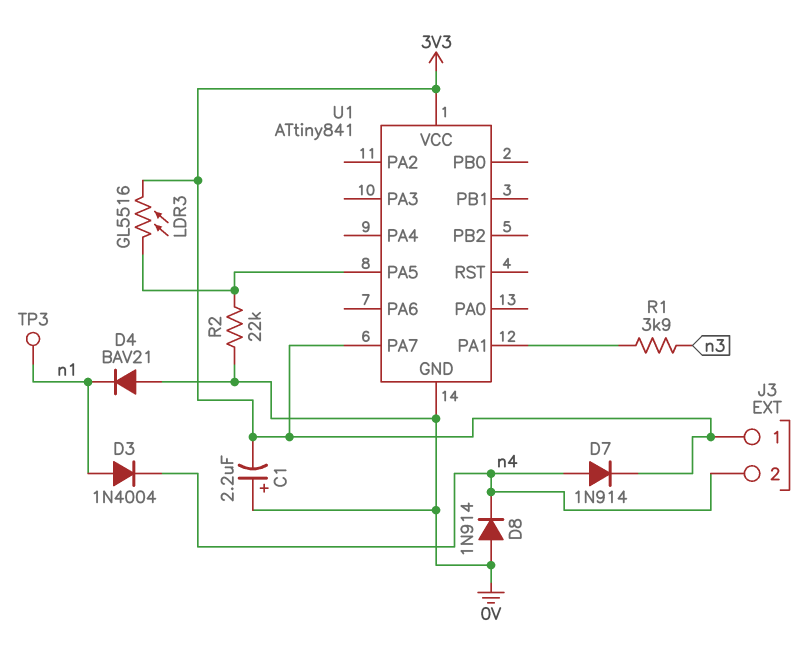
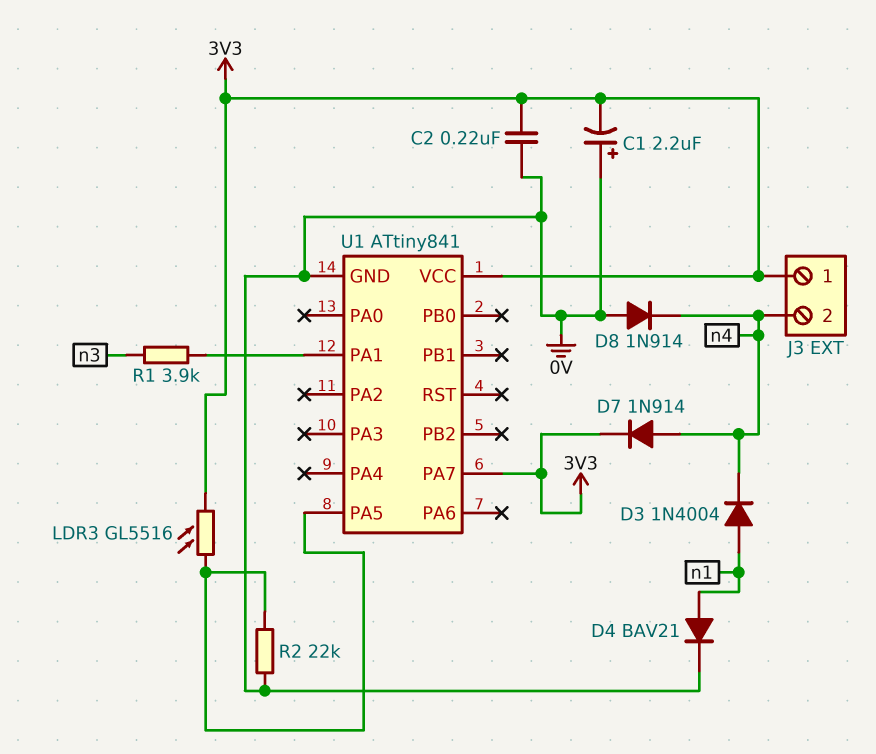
C2: none -> 220nF (0V, 3V3)
D4: diode BAV21 (A 0V, K n1) -> diode BAV21 (A n1, K 0V)
TP3: test point (n1) -> none

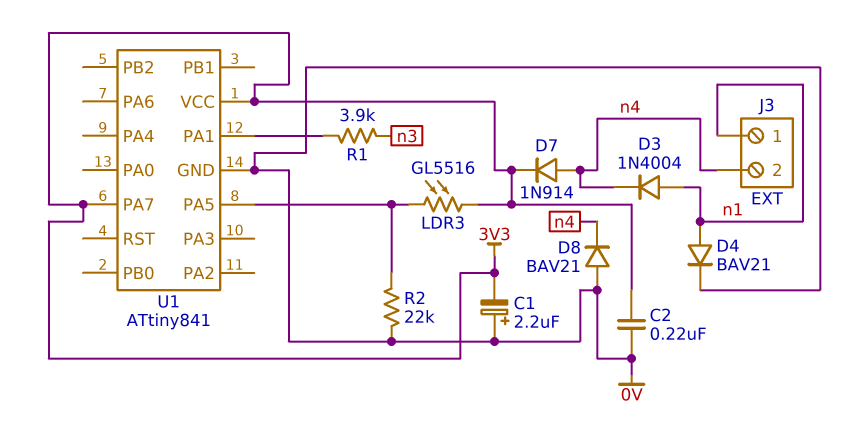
D8: diode 1N914 (A 0V, K n4) -> diode BAV21 (A 0V, K n4)
J3 pin 1: 3V3 -> n1

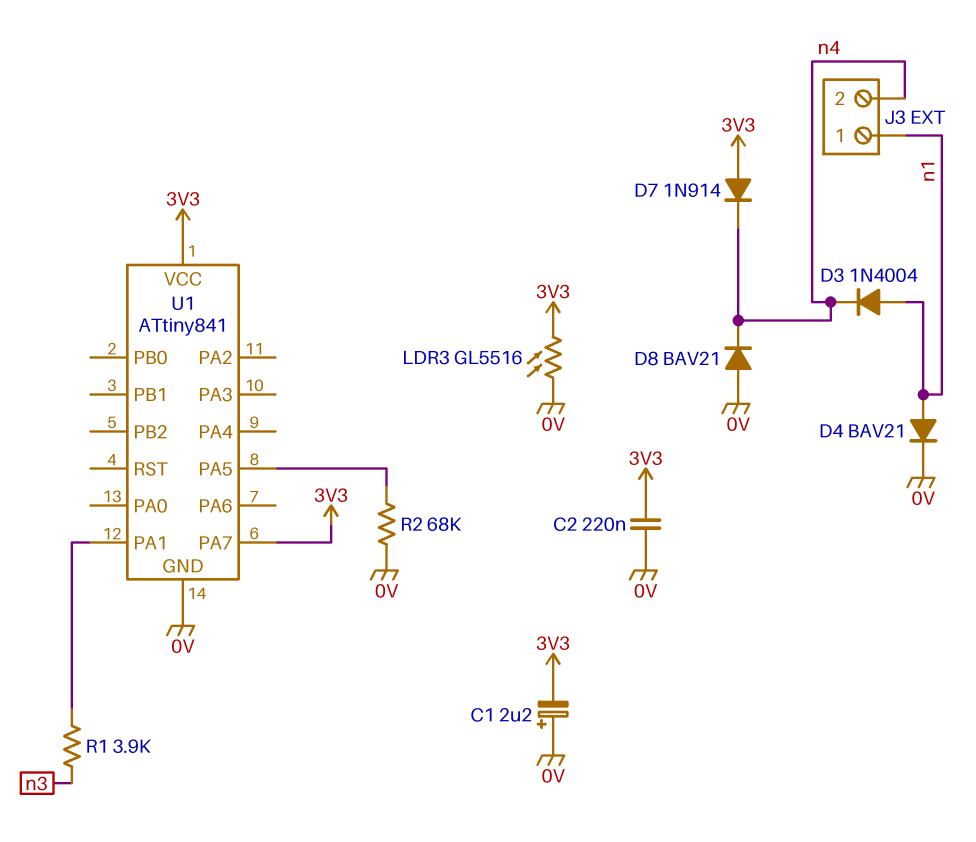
D7: diode 1N914 (A n4, K 3V3) -> diode 1N914 (A 3V3, K n4)
LDR3: GL5516 (3V3, U1/PA5) -> GL5516 (0V, 3V3)
R2: 22k (0V, U1/PA5) -> 68k (0V, U1/PA5)

